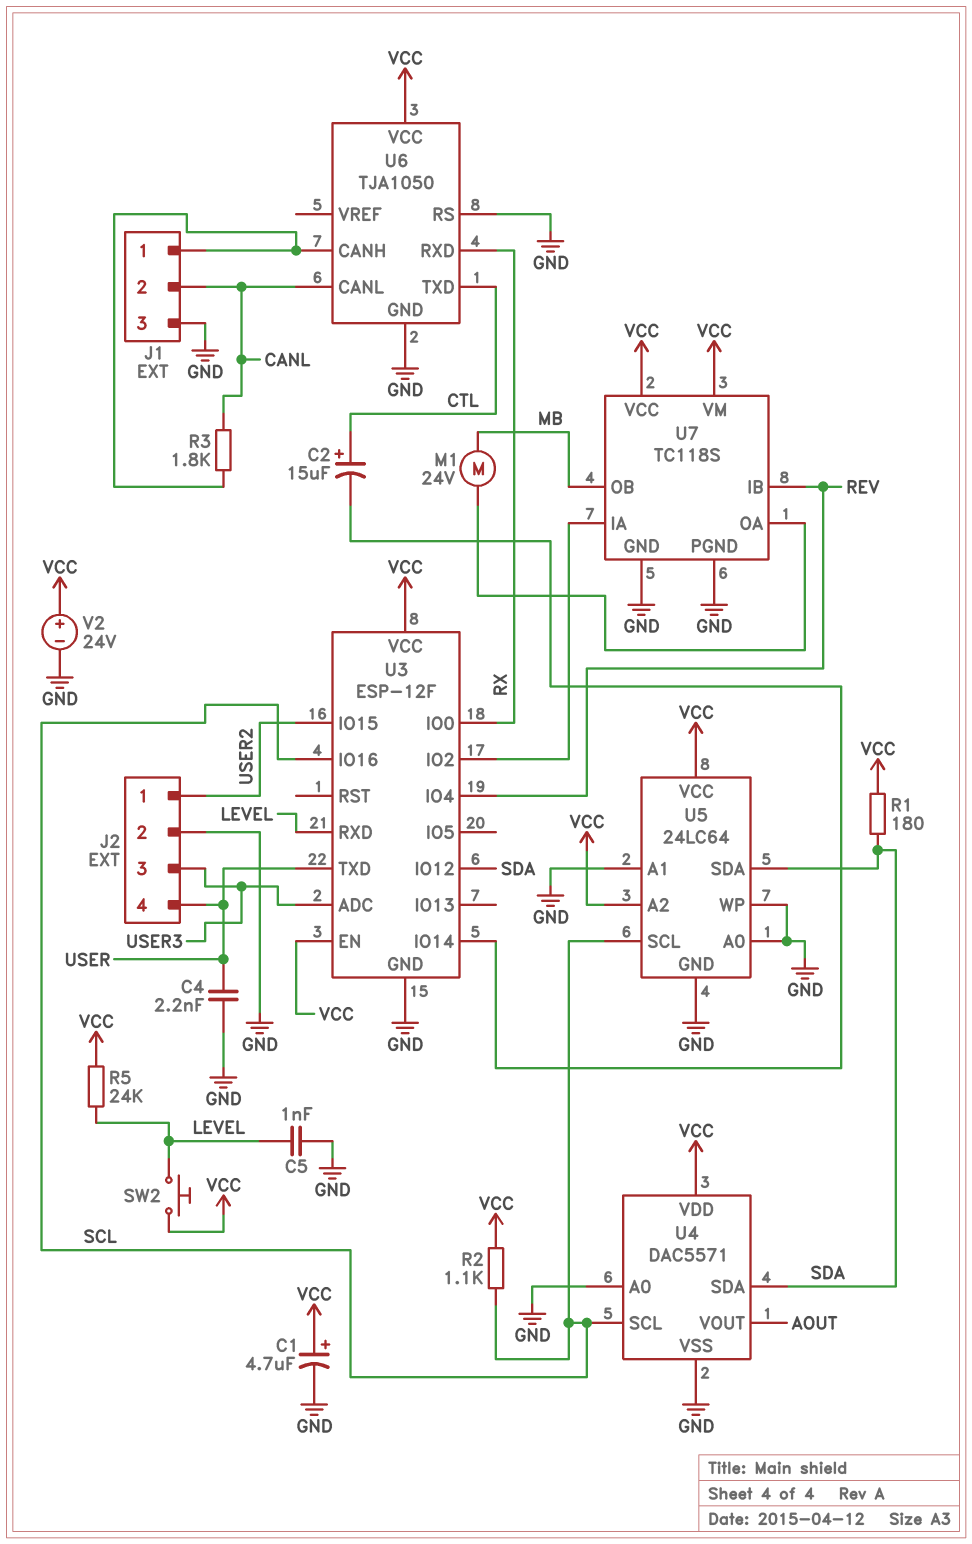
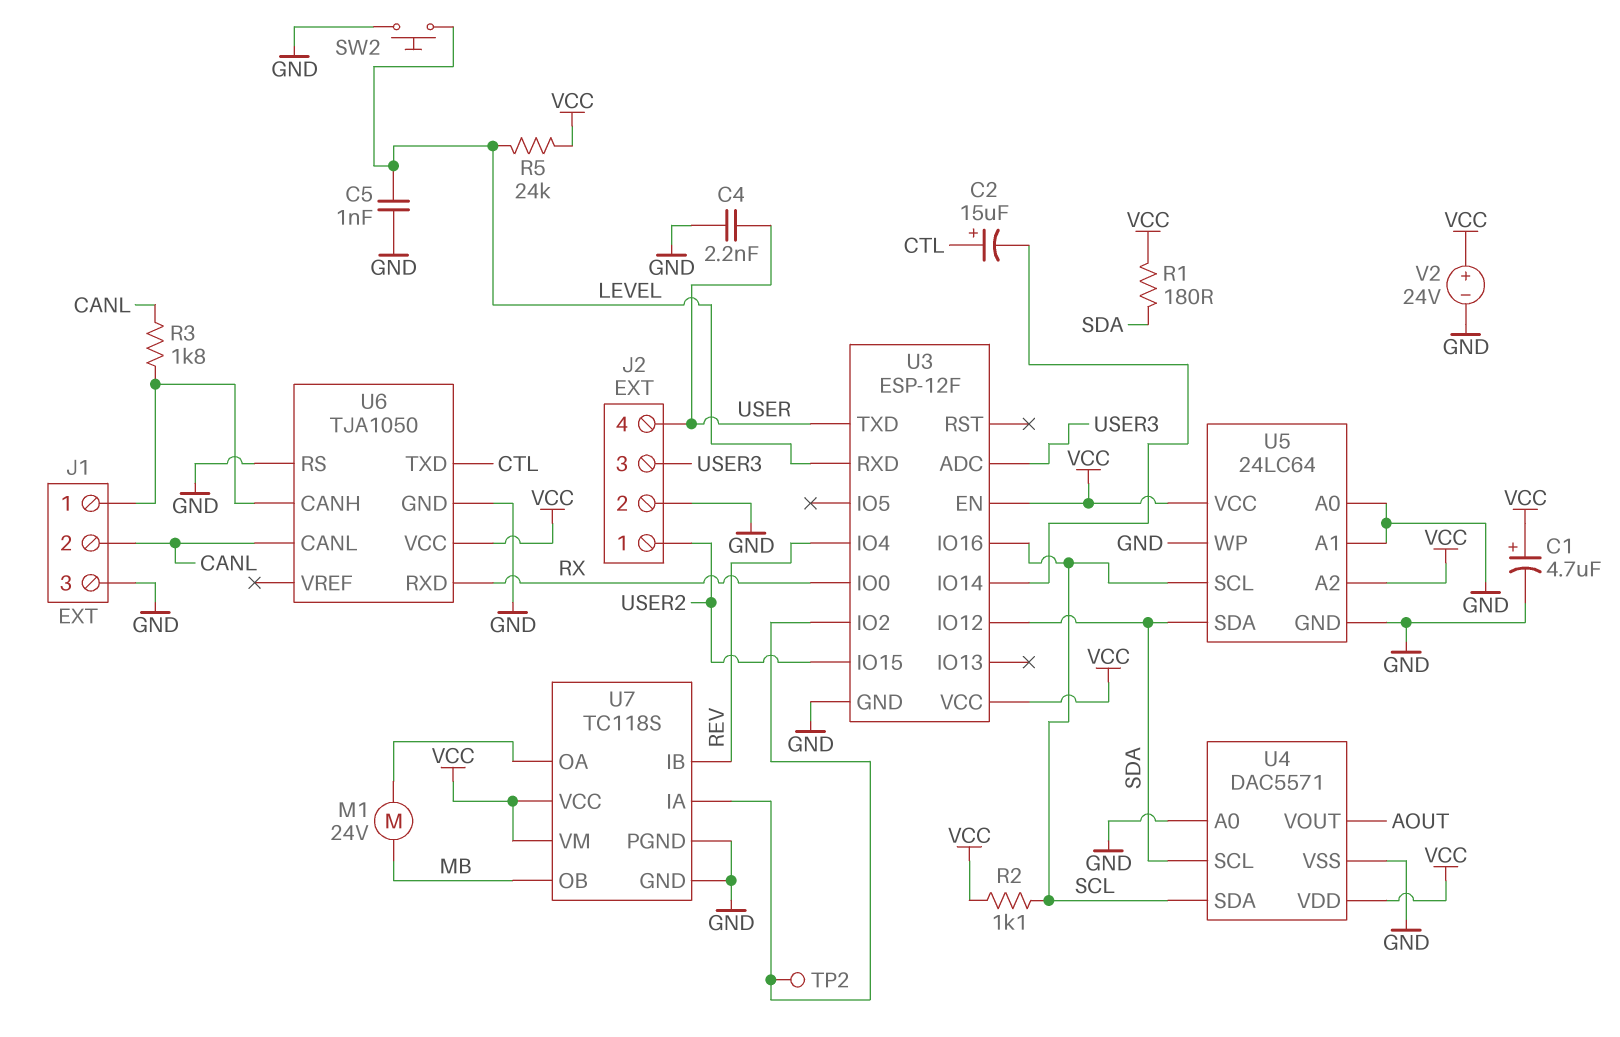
SW2: button (LEVEL, VCC) -> button (GND, LEVEL)
TP2: none -> test point (U3/IO2)
U4 pin SCL: SCL -> SDA
U4 pin SDA: SDA -> SCL

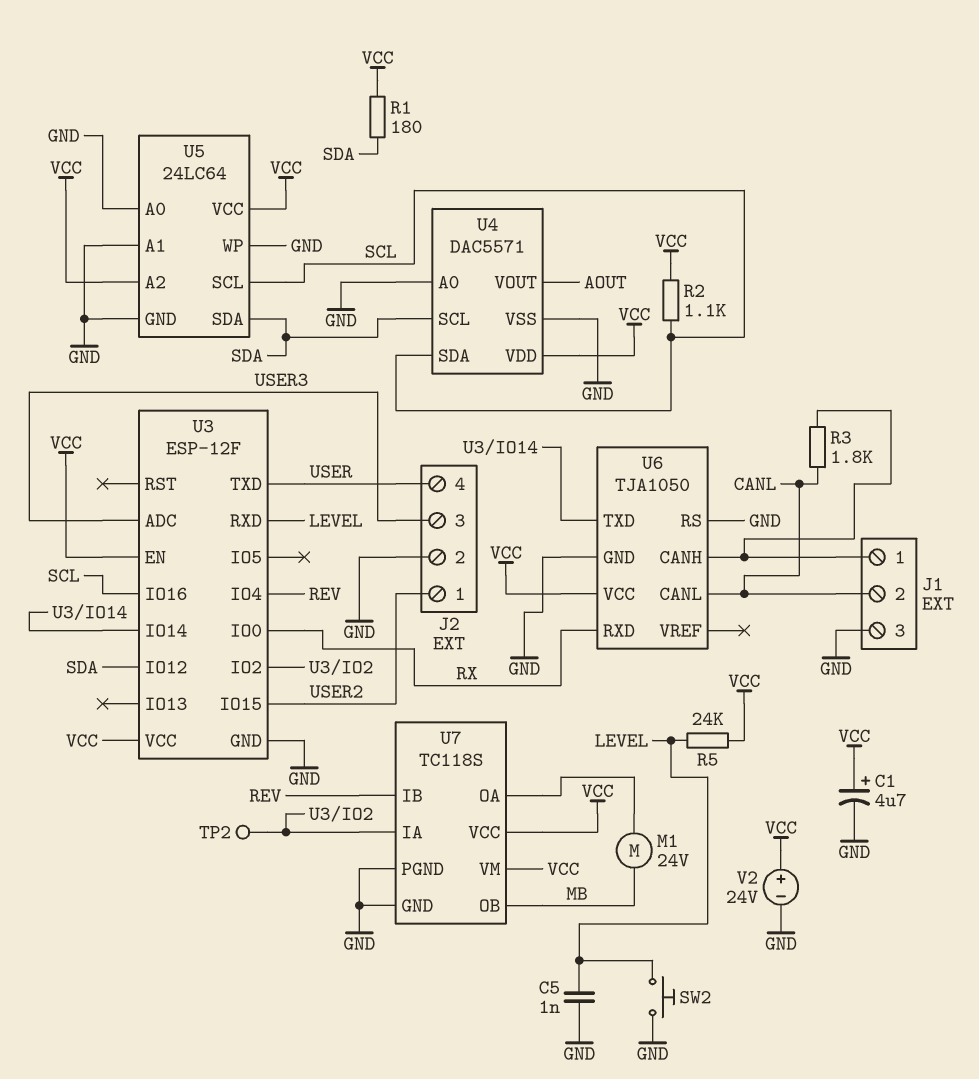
C2: 15uF (plus CTL, minus U3/IO14) -> none
C4: 2.2nF (GND, USER) -> none
U6 pin TXD: CTL -> U3/IO14

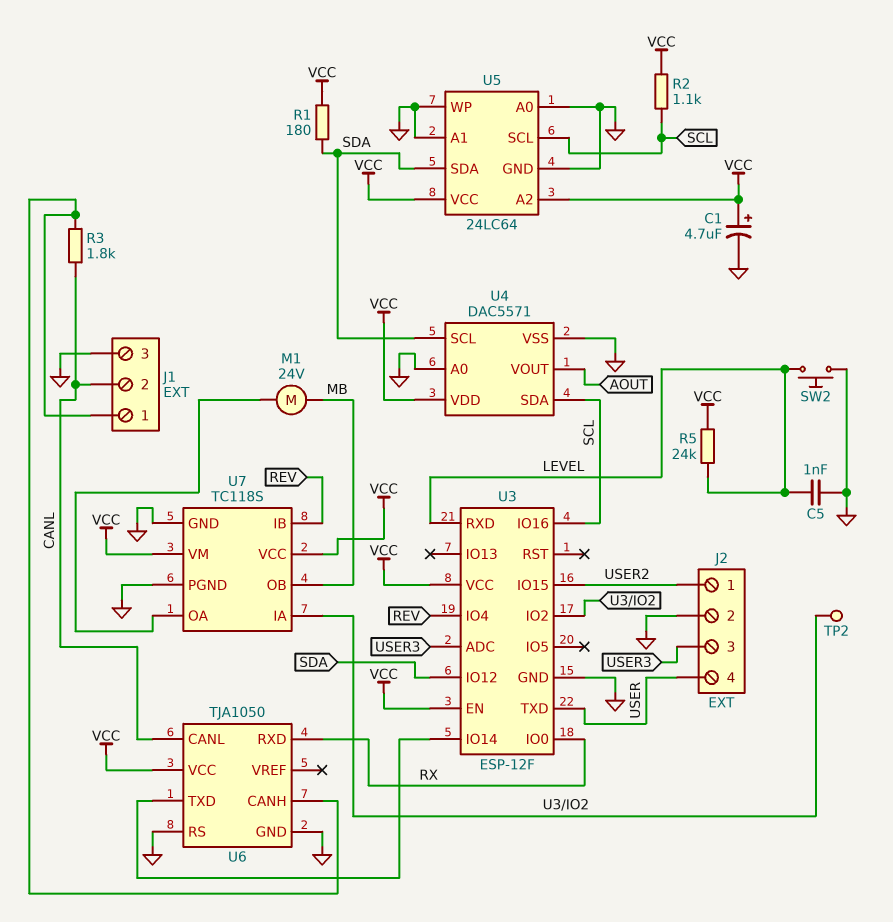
V2: 24V (plus VCC, minus GND) -> none

